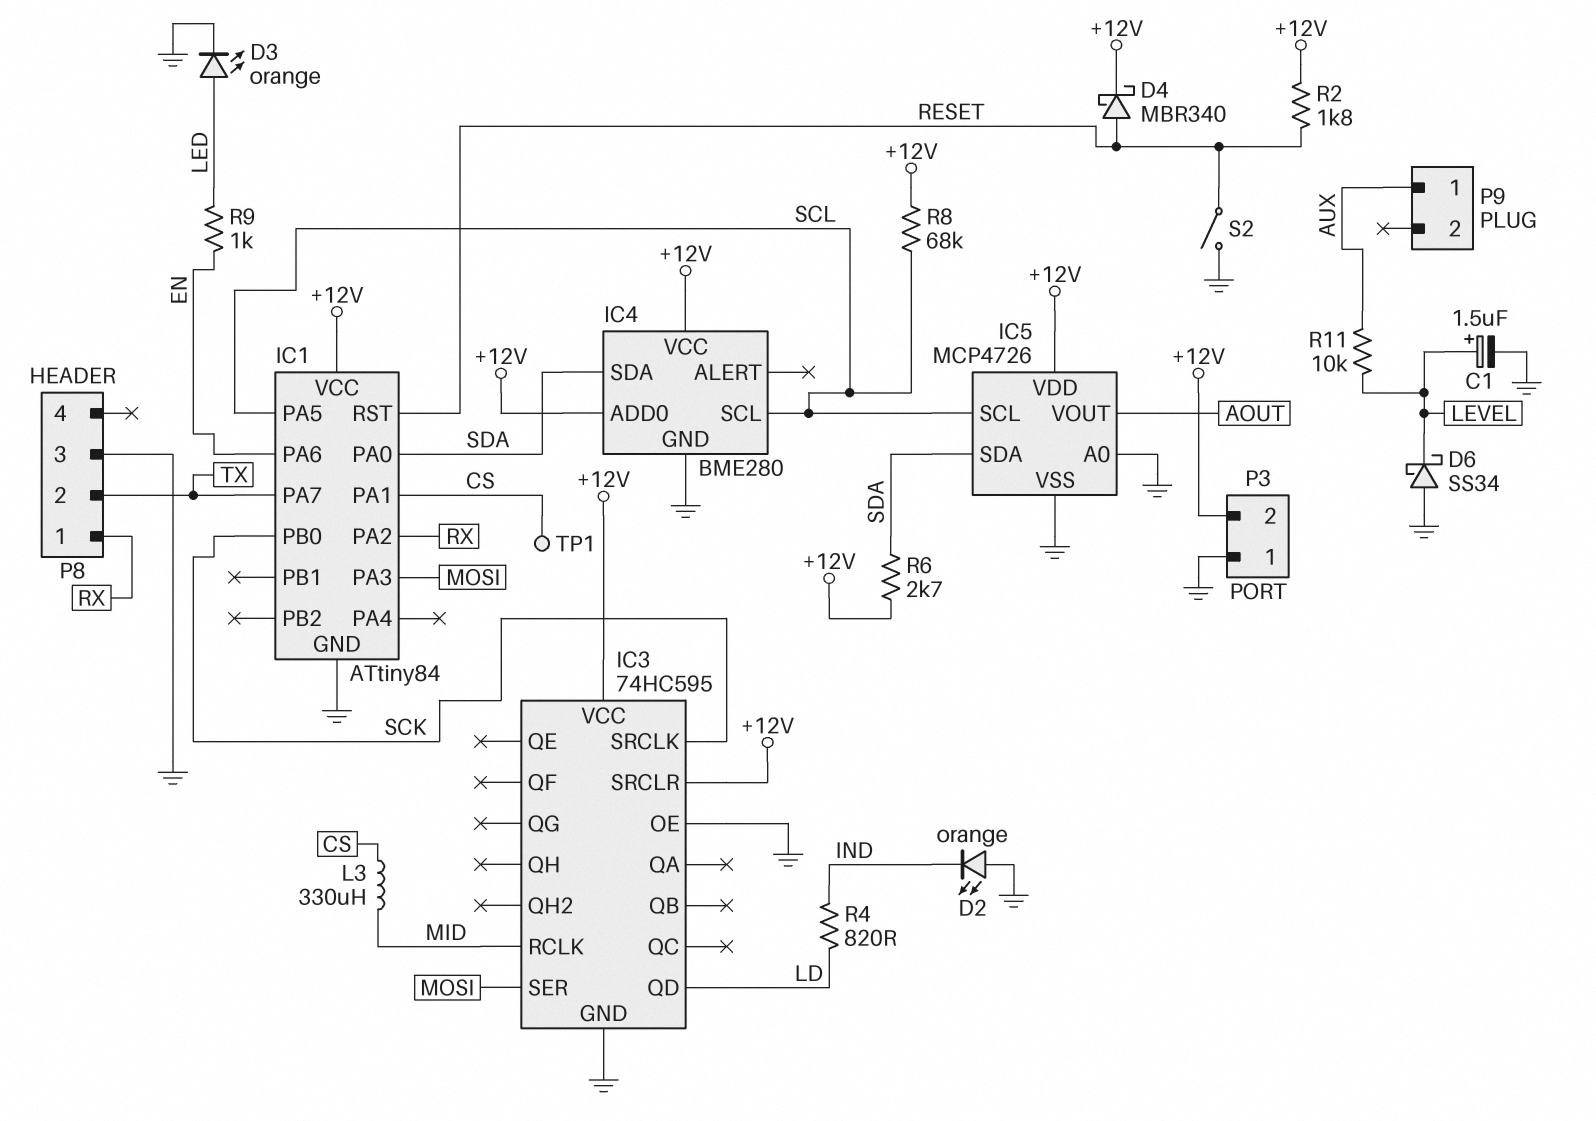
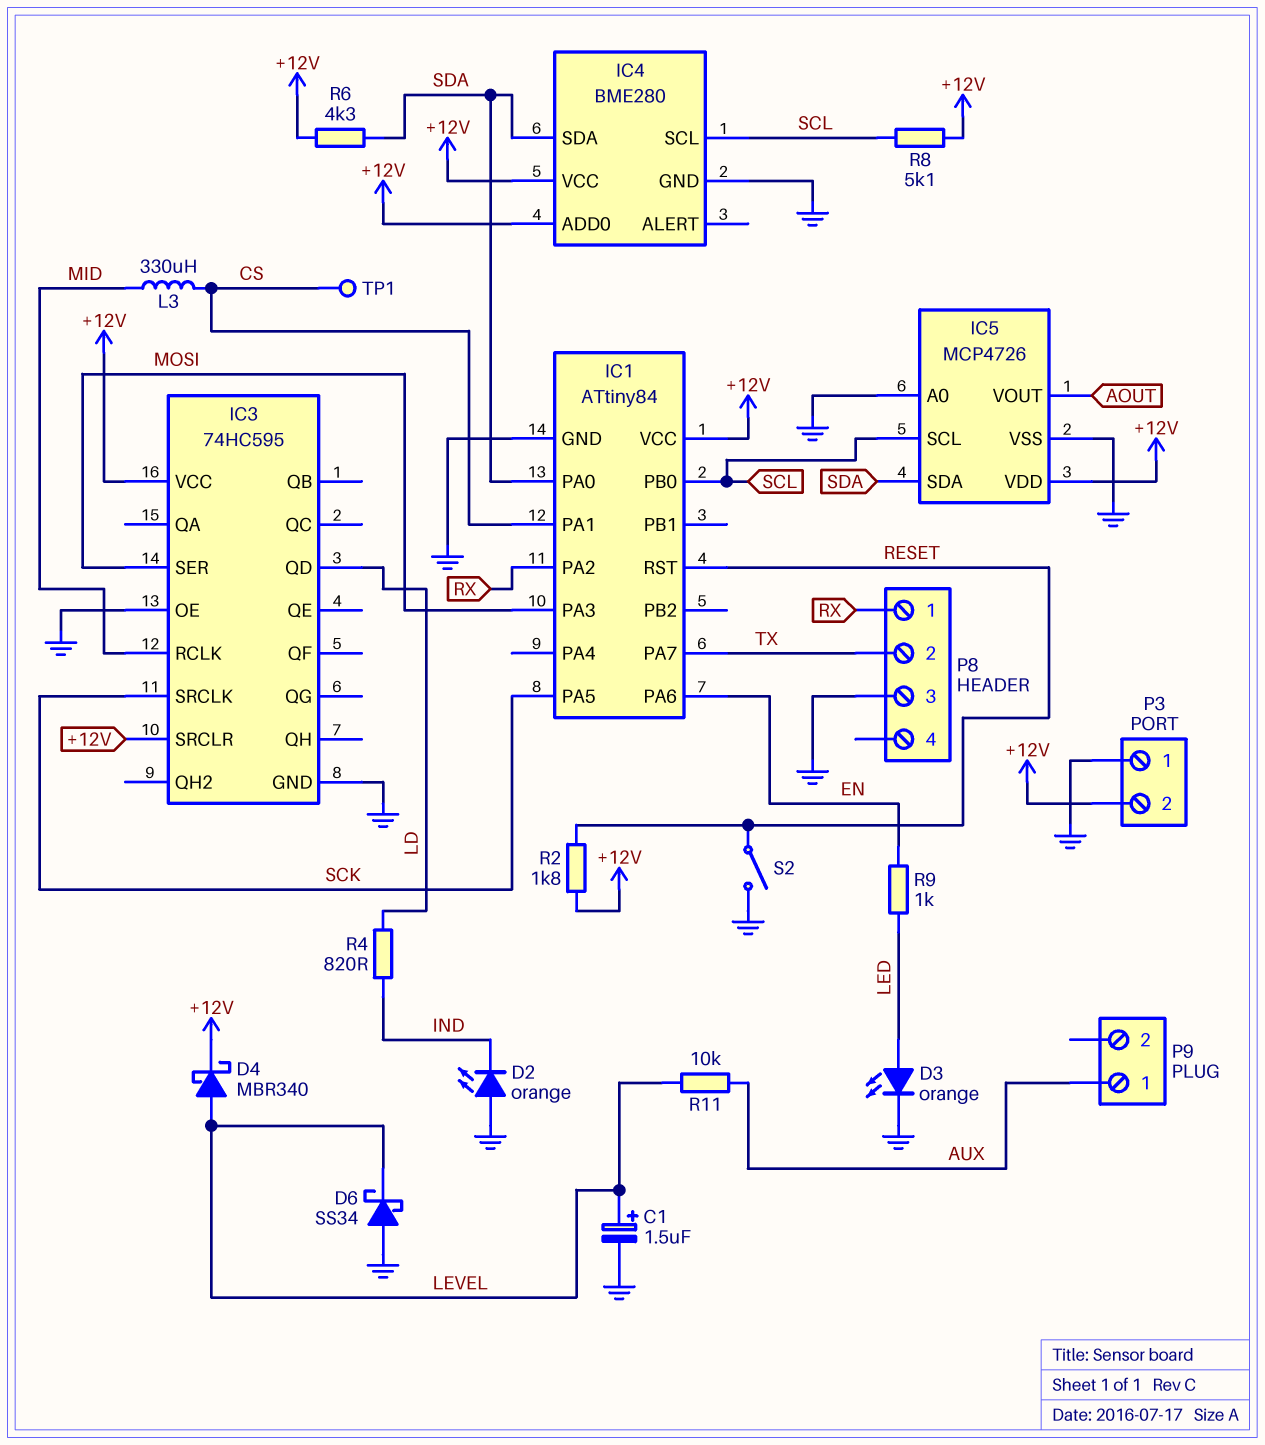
D4: schottky MBR340 (A RESET, K +12V) -> schottky MBR340 (A LEVEL, K +12V)
IC1 pin PA5: SCL -> SCK
IC1 pin PB0: SCK -> SCL
R6: 2.7k (+12V, SDA) -> 4.3k (+12V, SDA)
R8: 68k (+12V, SCL) -> 5.1k (+12V, SCL)

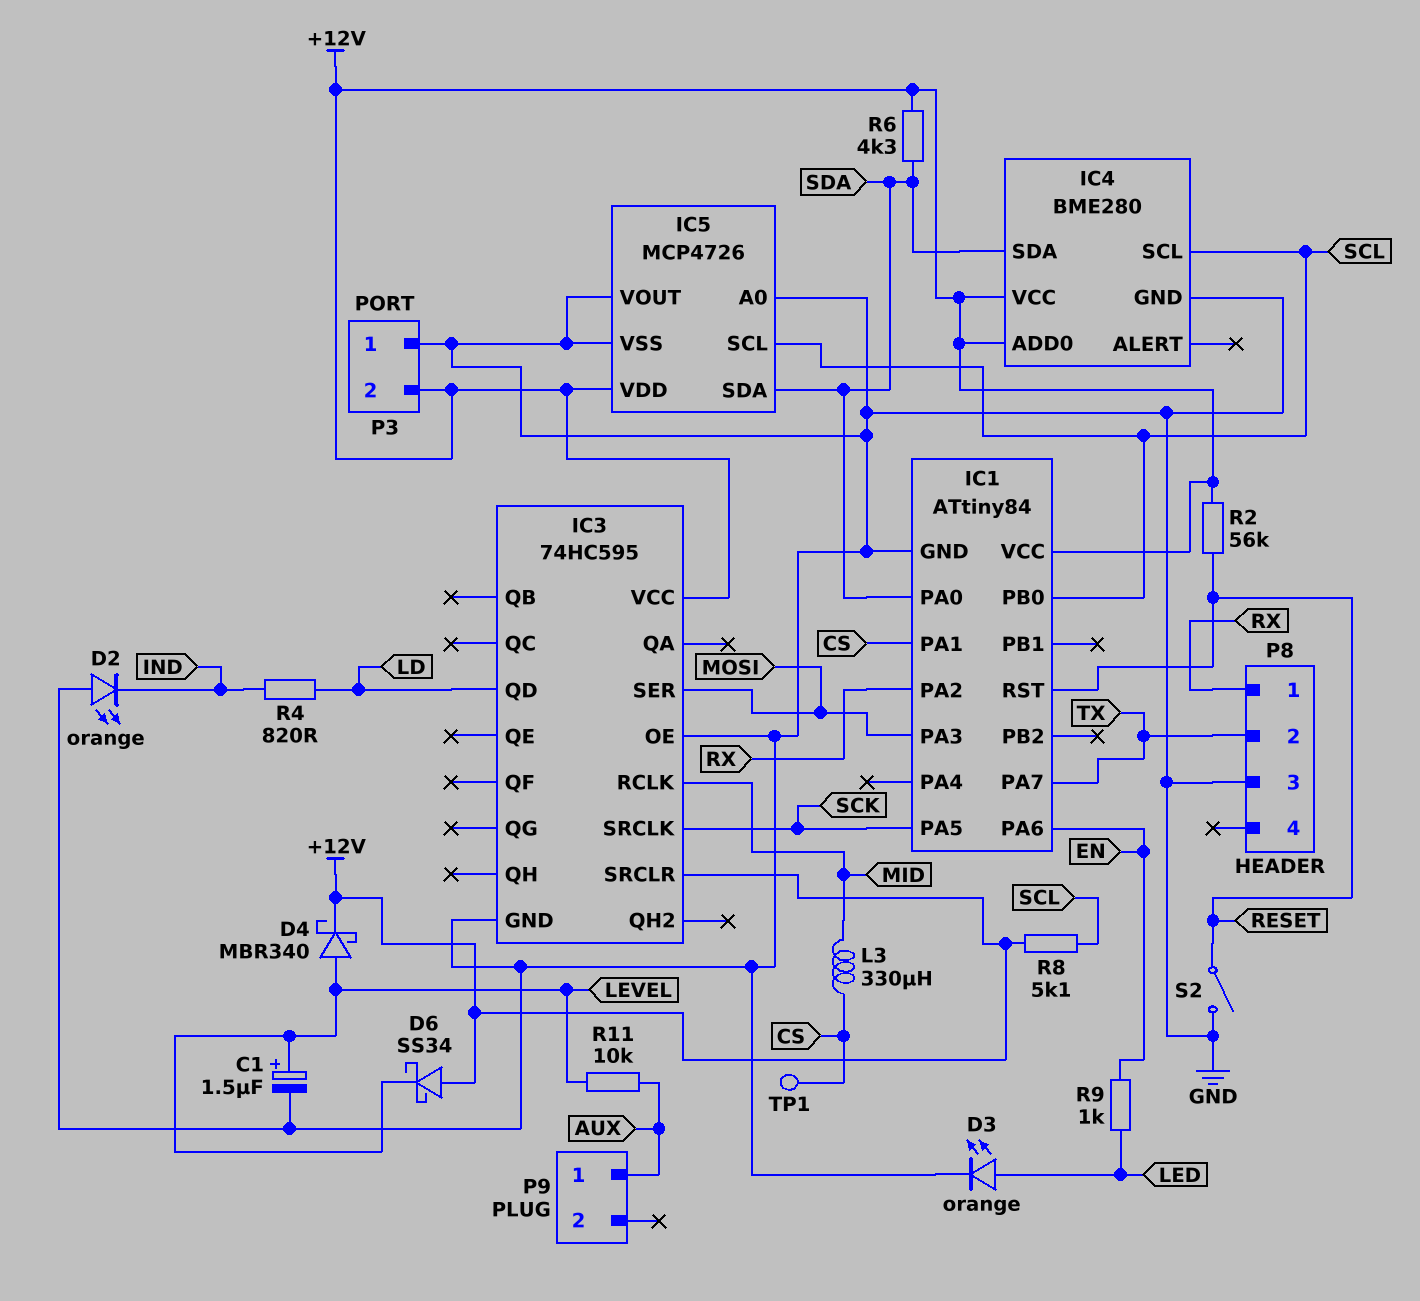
D6: schottky SS34 (A GND, K LEVEL) -> schottky SS34 (A +12V, K LEVEL)
IC5 pin VOUT: AOUT -> GND
R2: 1.8k (+12V, RESET) -> 56k (+12V, RESET)

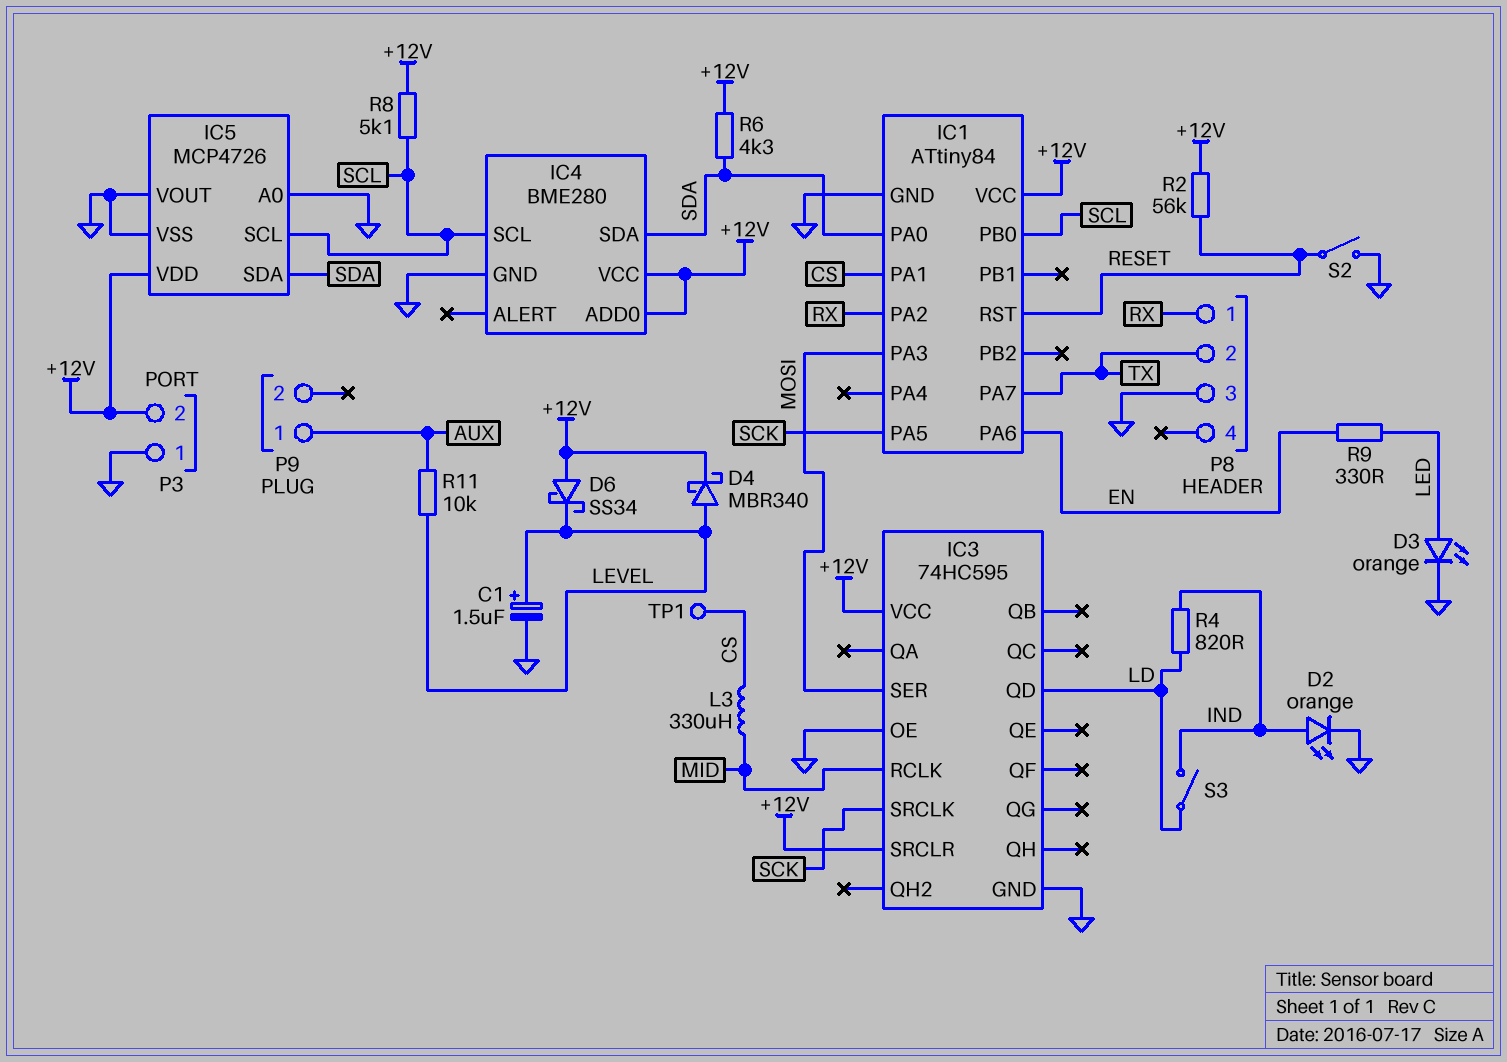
D2: LED orange (A GND, K IND) -> LED orange (A IND, K GND)
R9: 1k (EN, LED) -> 330 (EN, LED)
S3: none -> switch (IND, LD)

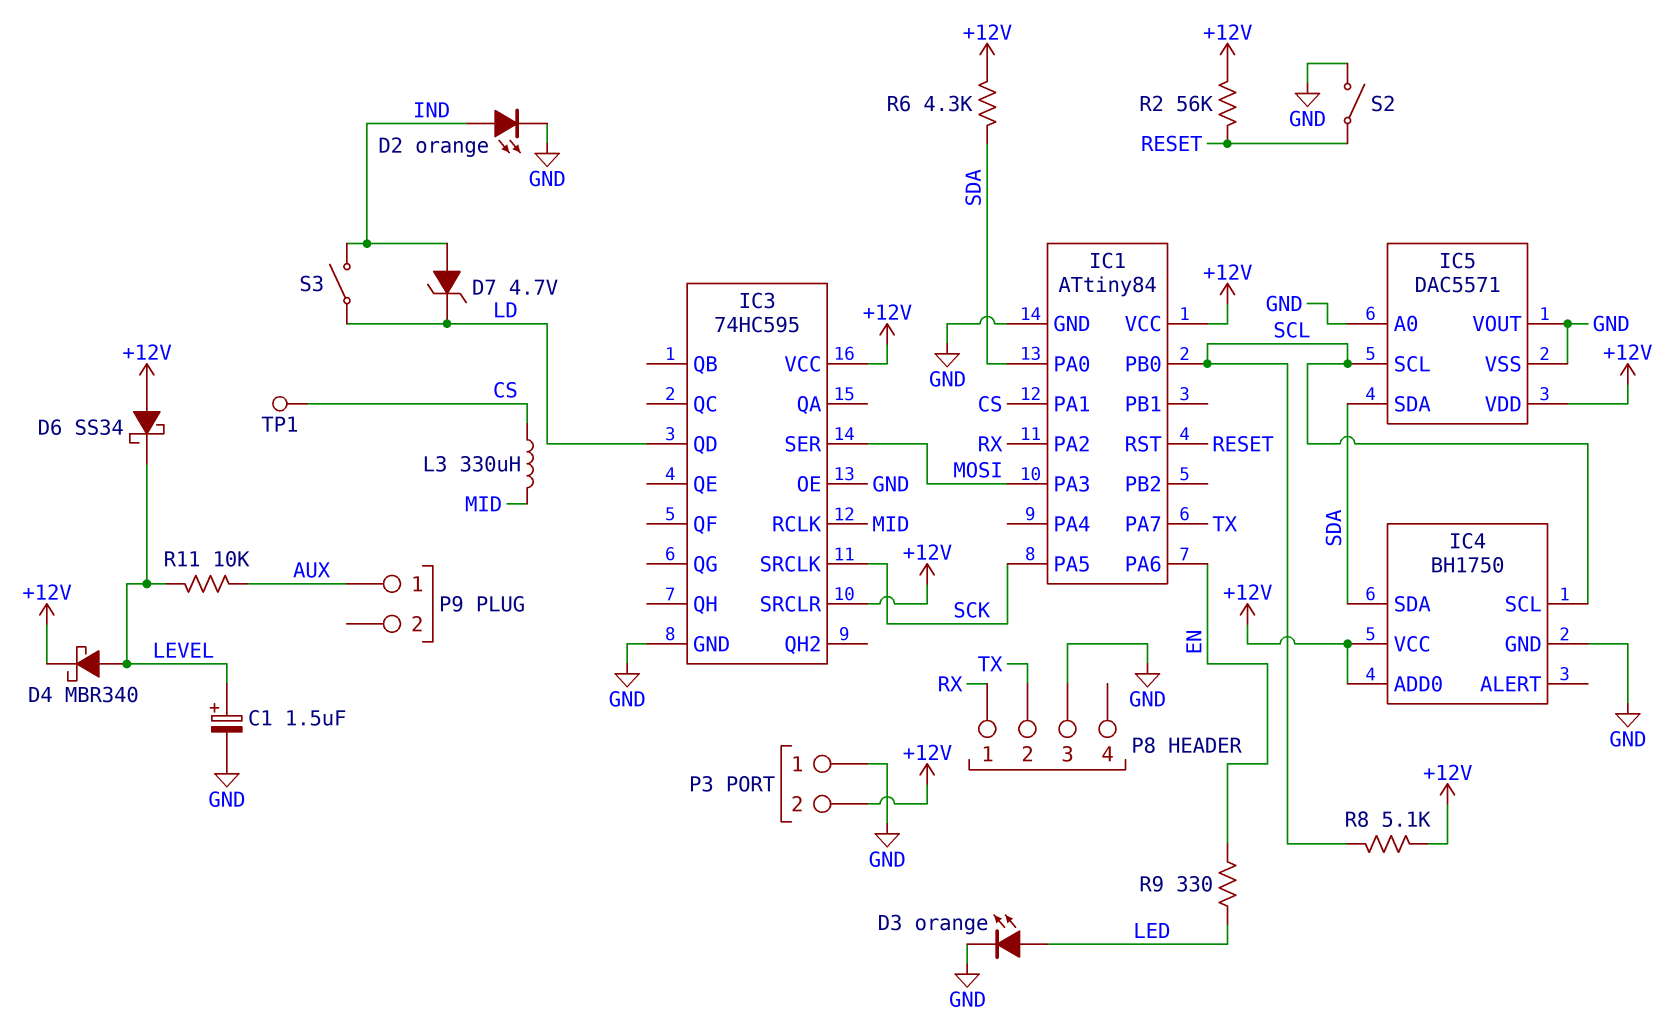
D7: none -> zener 4.7V (A IND, K LD)
IC4: BME280 -> BH1750
IC5: MCP4726 -> DAC5571
R4: 820 (IND, LD) -> none

